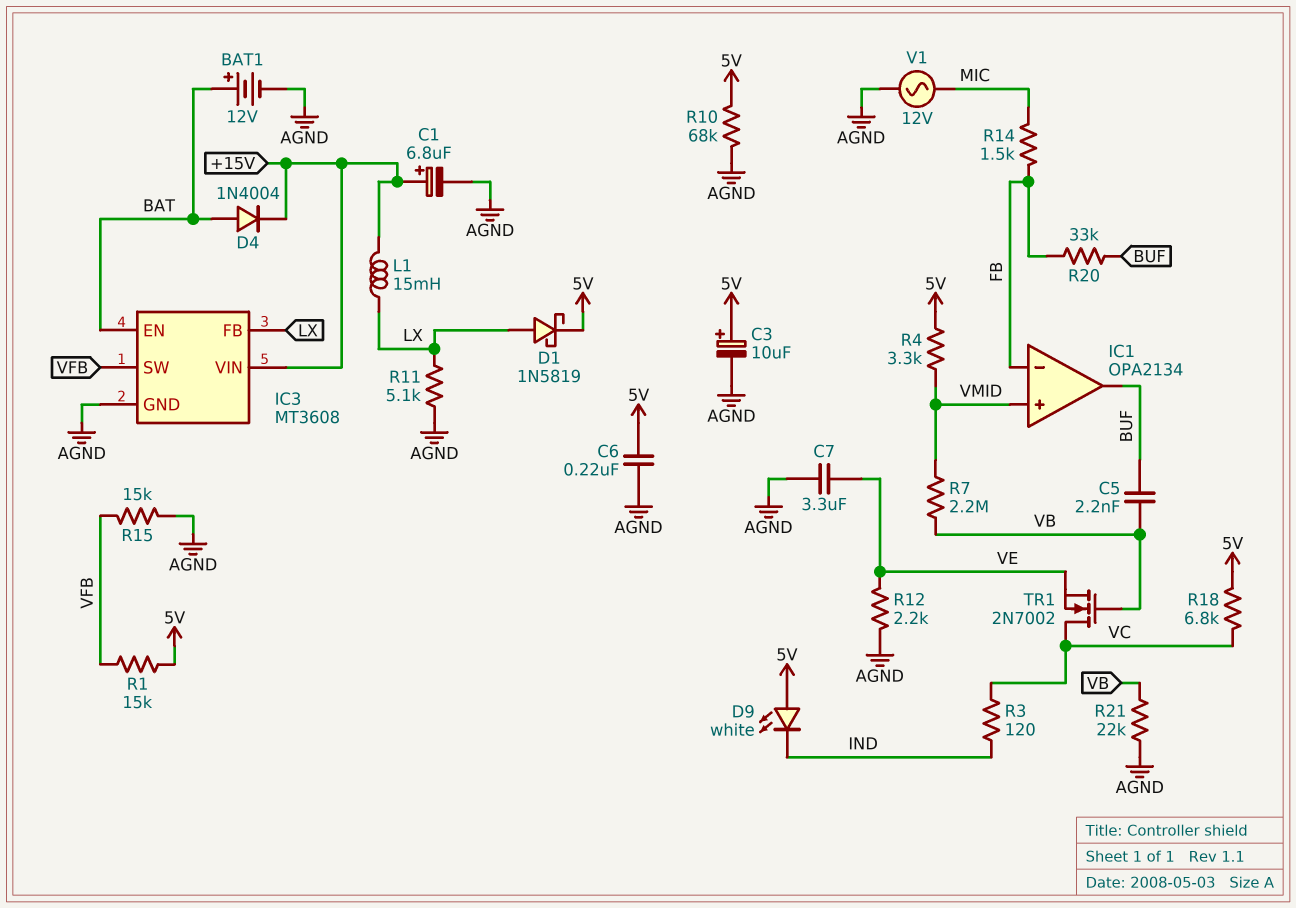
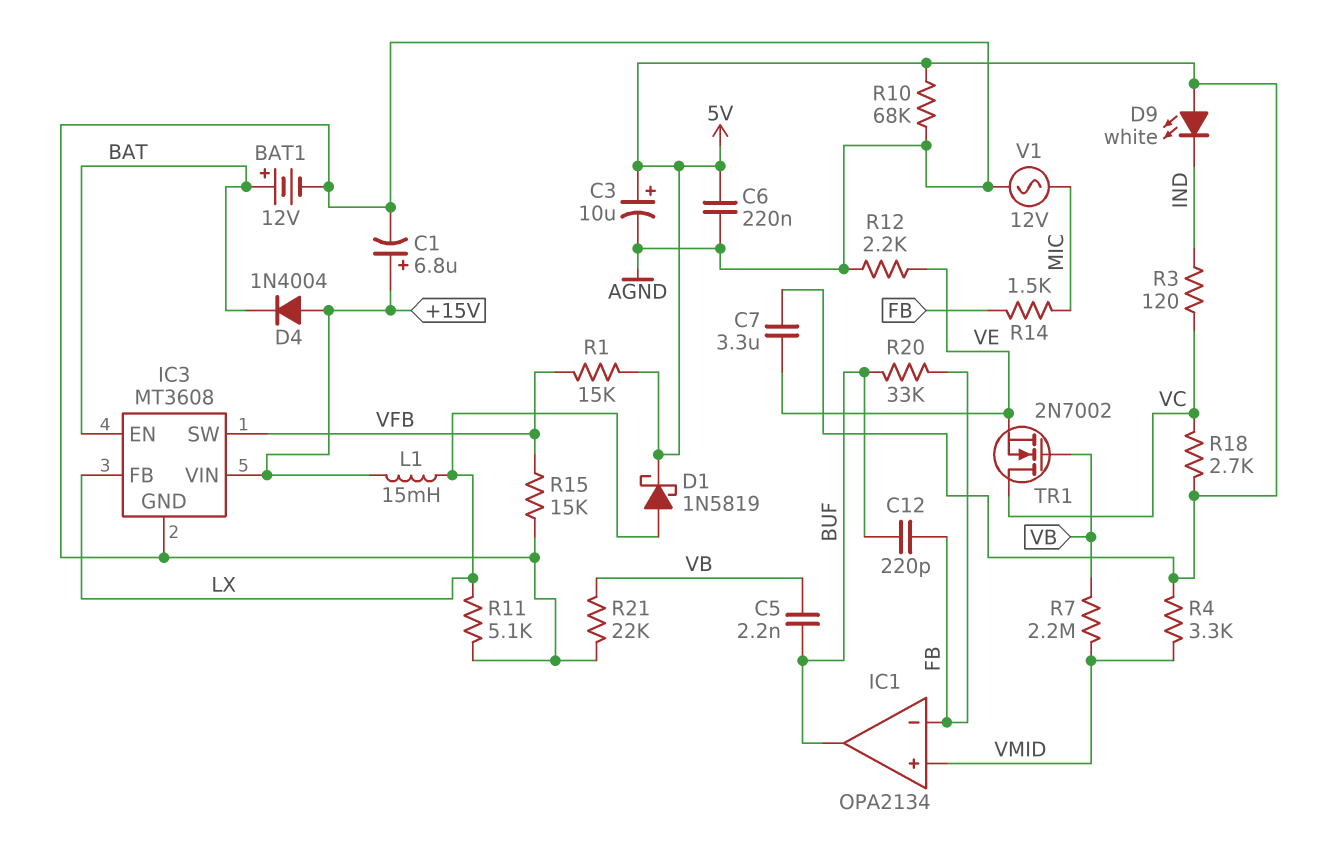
C7: 3.3uF (AGND, VE) -> 3.3uF (5V, VE)
C12: none -> 220pF (BUF, FB)
D4: diode 1N4004 (A BAT, K +15V) -> diode 1N4004 (A +15V, K BAT)
R18: 6.8k (5V, VC) -> 2.7k (5V, VC)

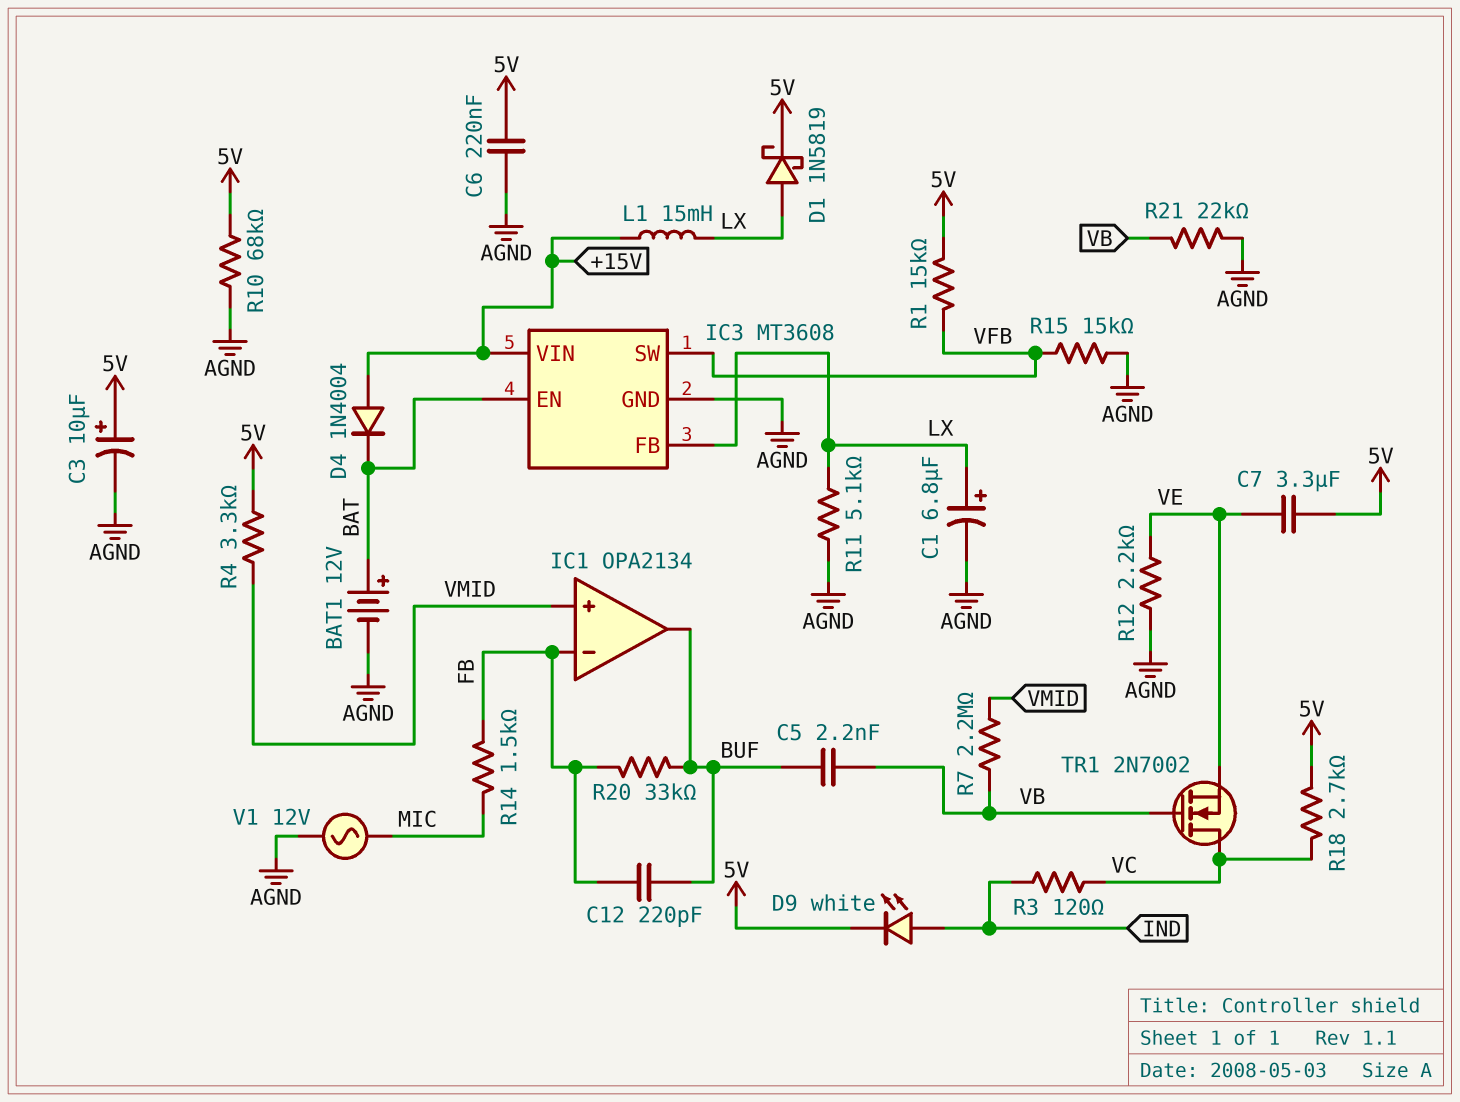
C1: 6.8uF (plus +15V, minus AGND) -> 6.8uF (plus LX, minus AGND)
D9: LED white (A 5V, K IND) -> LED white (A IND, K 5V)

